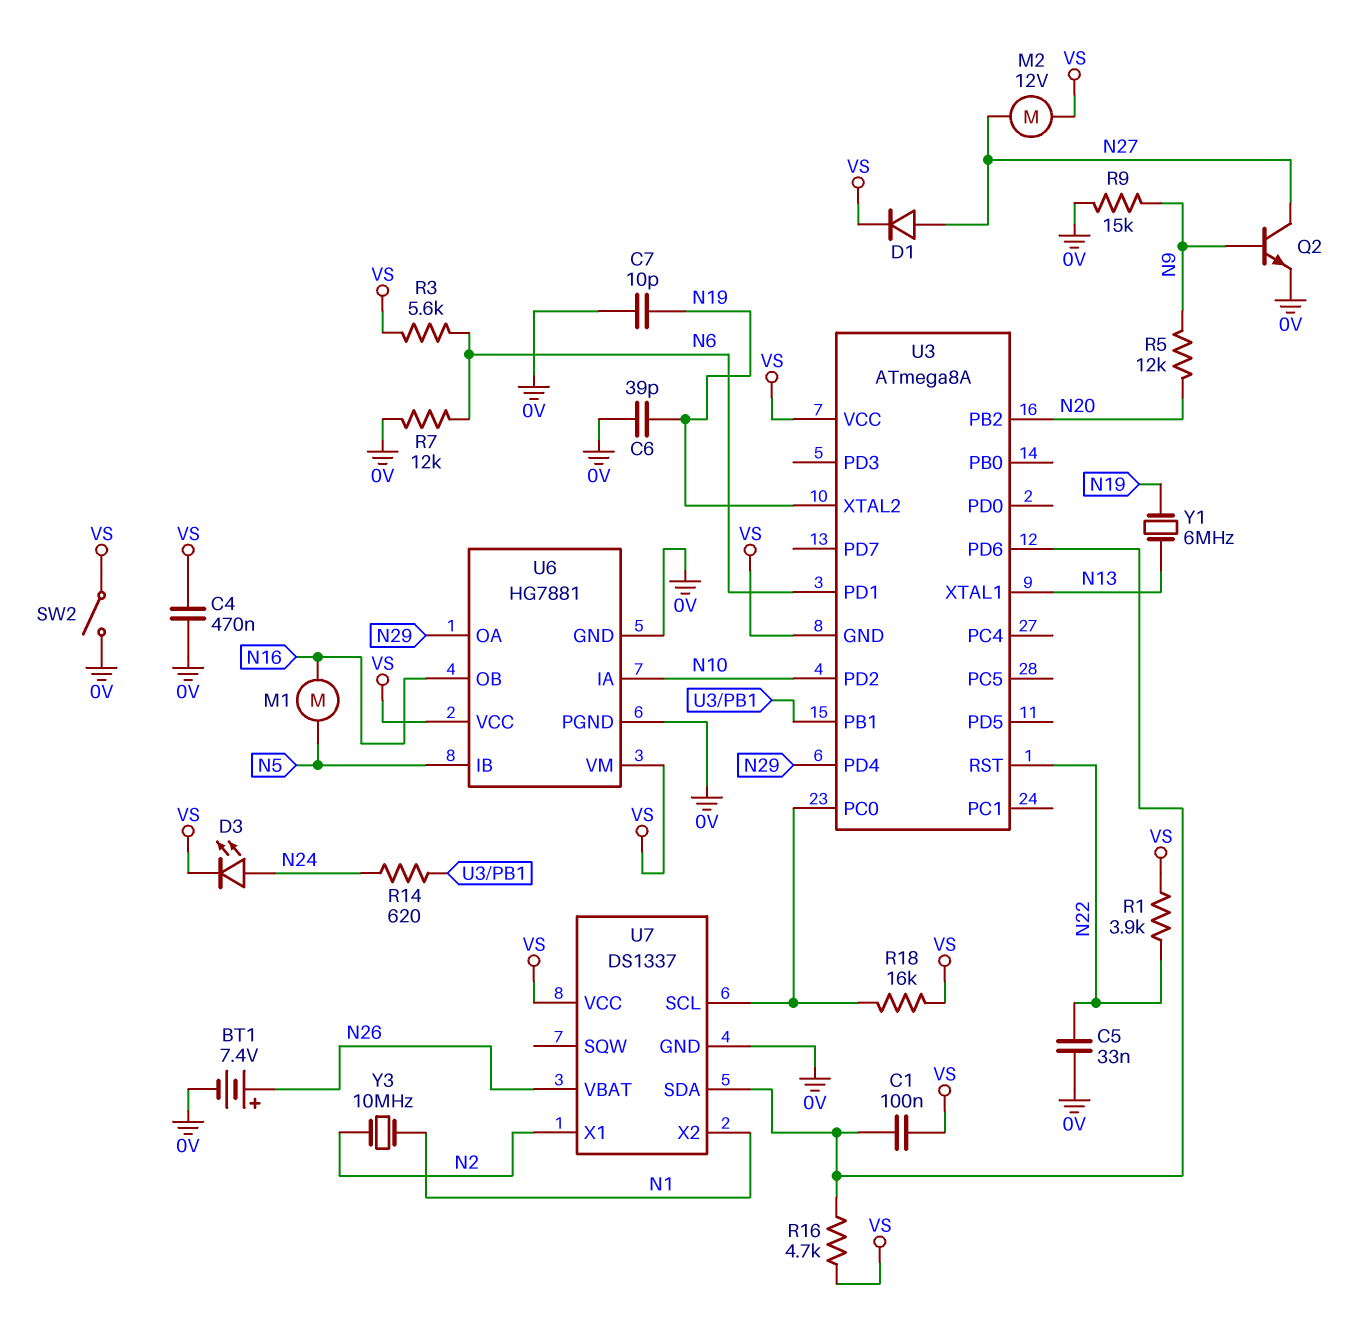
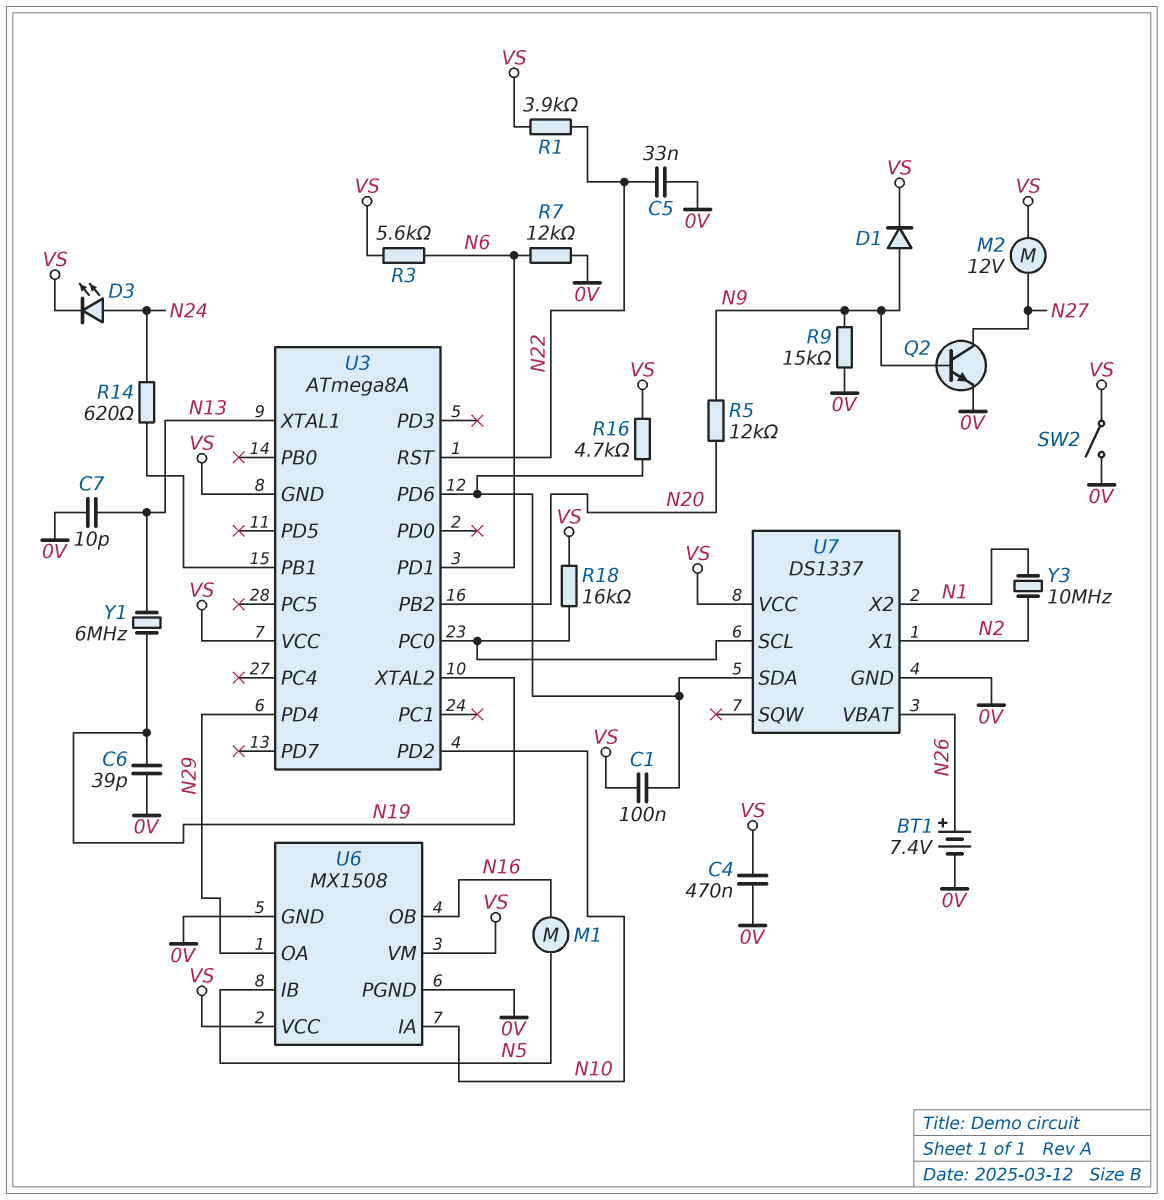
C7: 10pF (0V, N19) -> 10pF (0V, N13)
D1: diode (A N27, K VS) -> diode (A N9, K VS)
U6: HG7881 -> MX1508

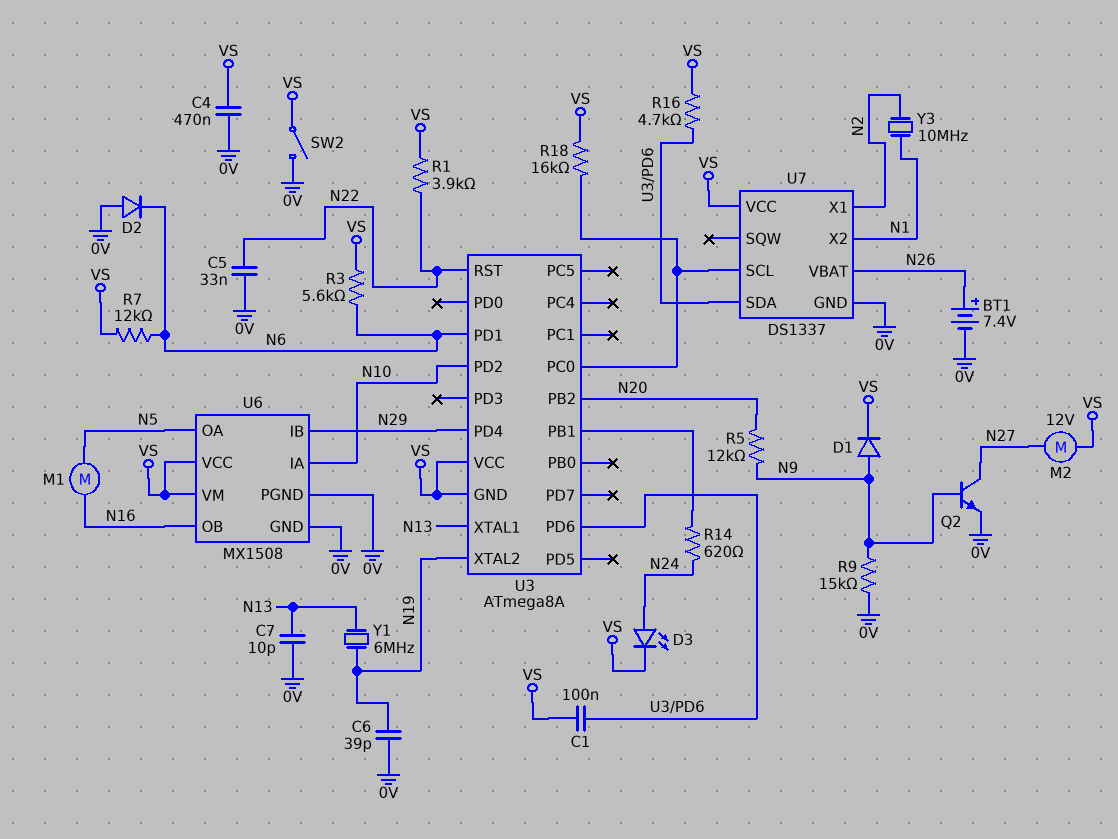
D2: none -> diode (A 0V, K N6)
R7: 12k (0V, N6) -> 12k (N6, VS)
U6 pin IB: N5 -> N29
U6 pin OA: N29 -> N5

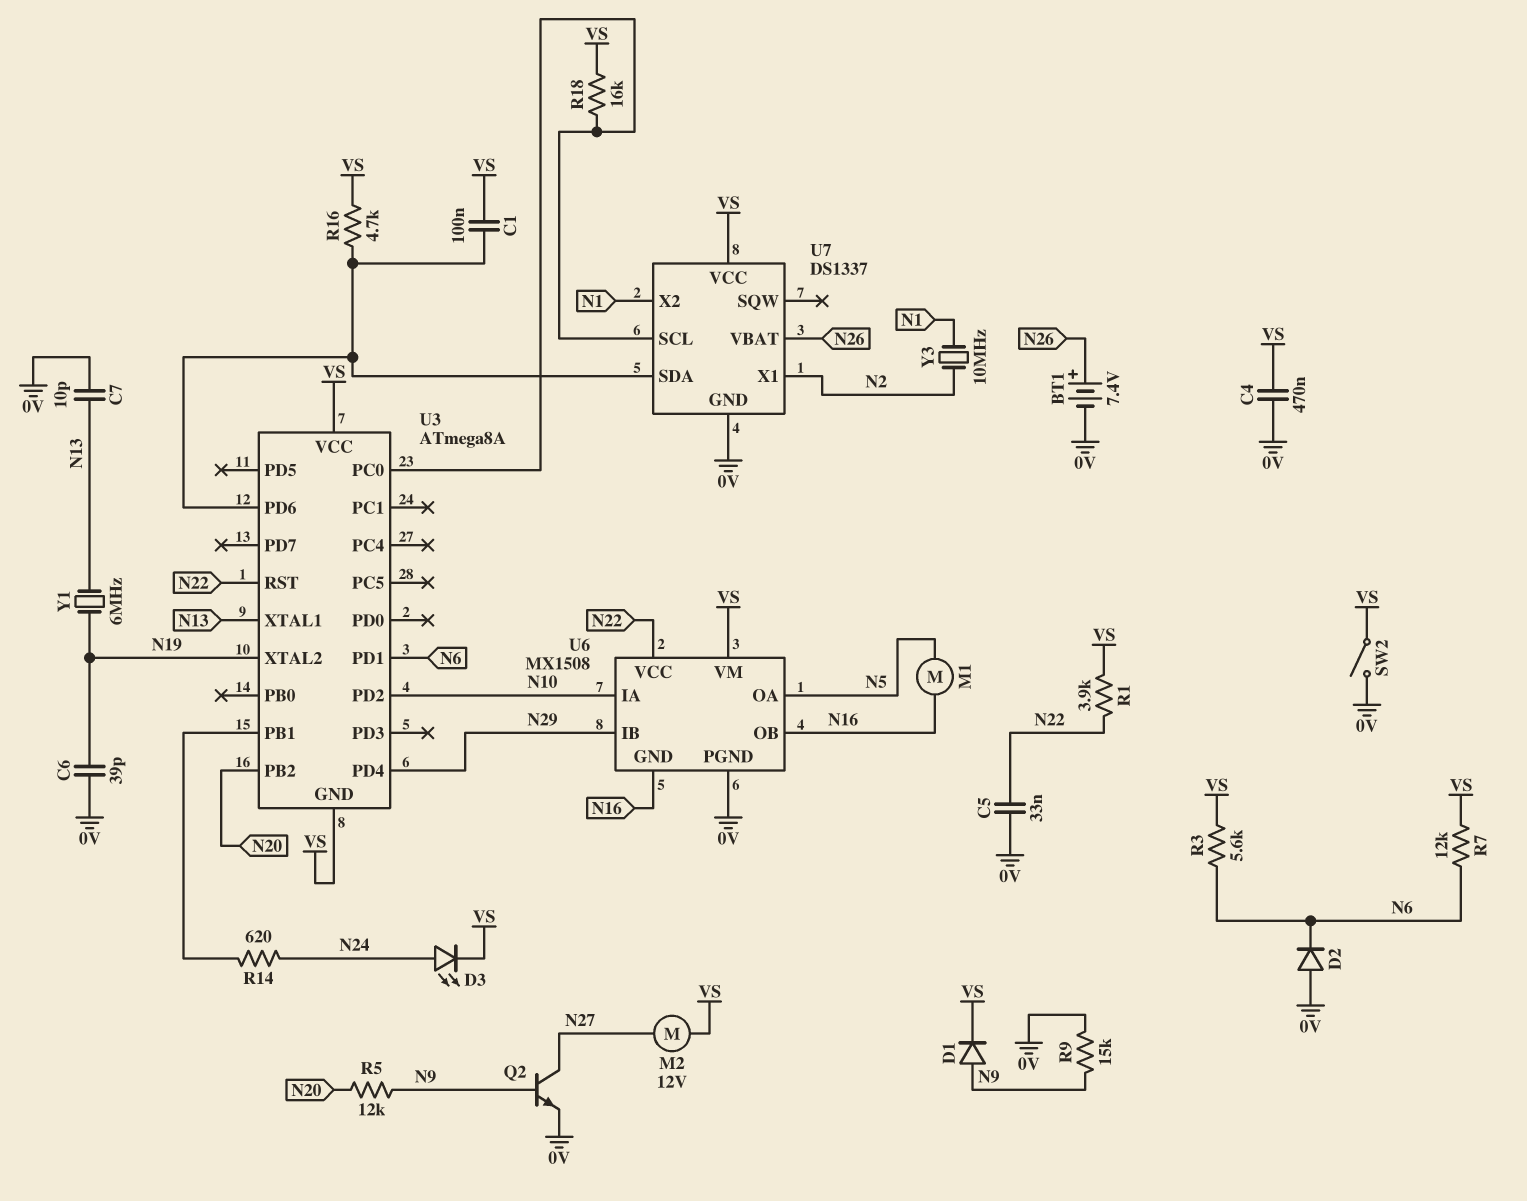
U6 pin GND: 0V -> N16
U6 pin VCC: VS -> N22

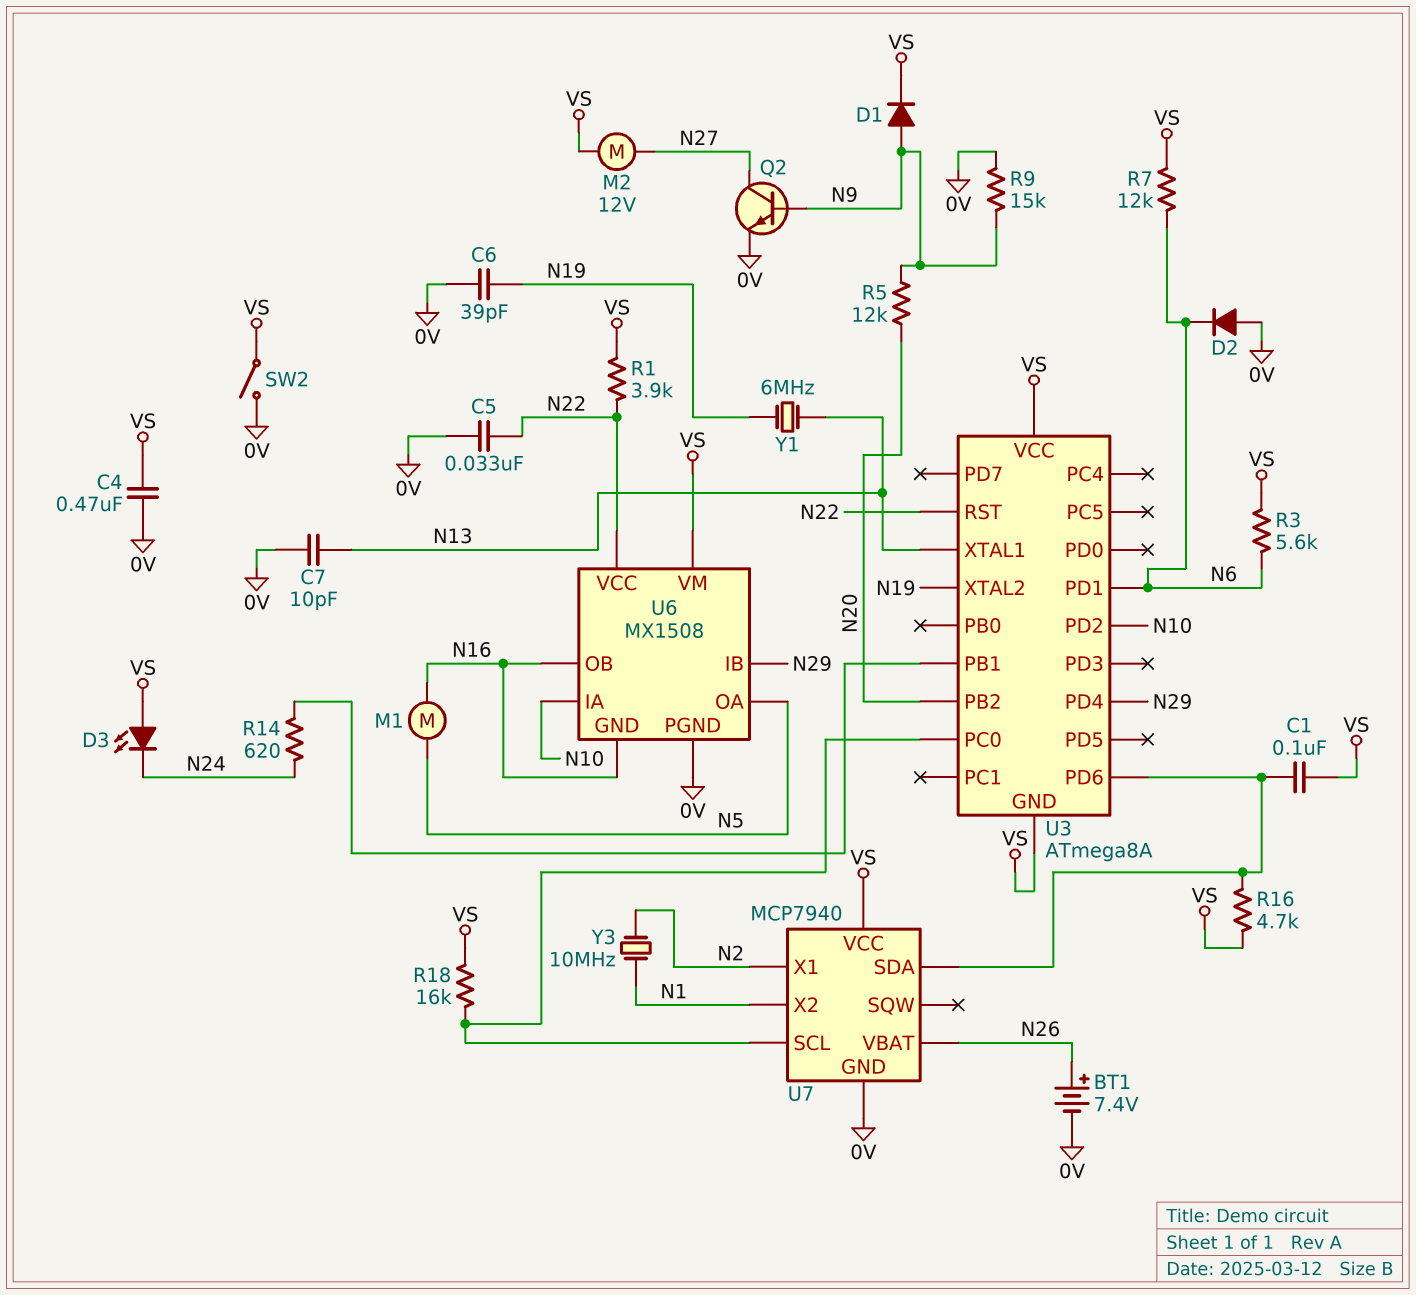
D3: LED (A N24, K VS) -> LED (A VS, K N24)
U7: DS1337 -> MCP7940

